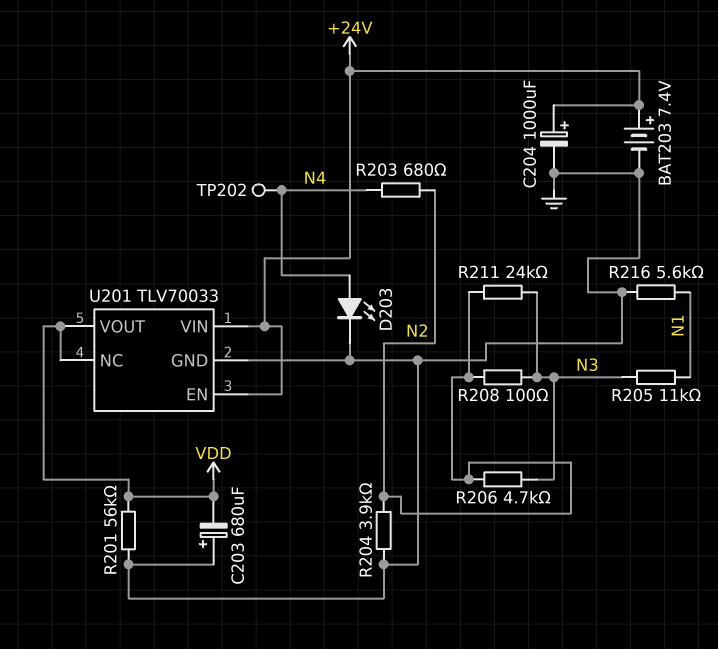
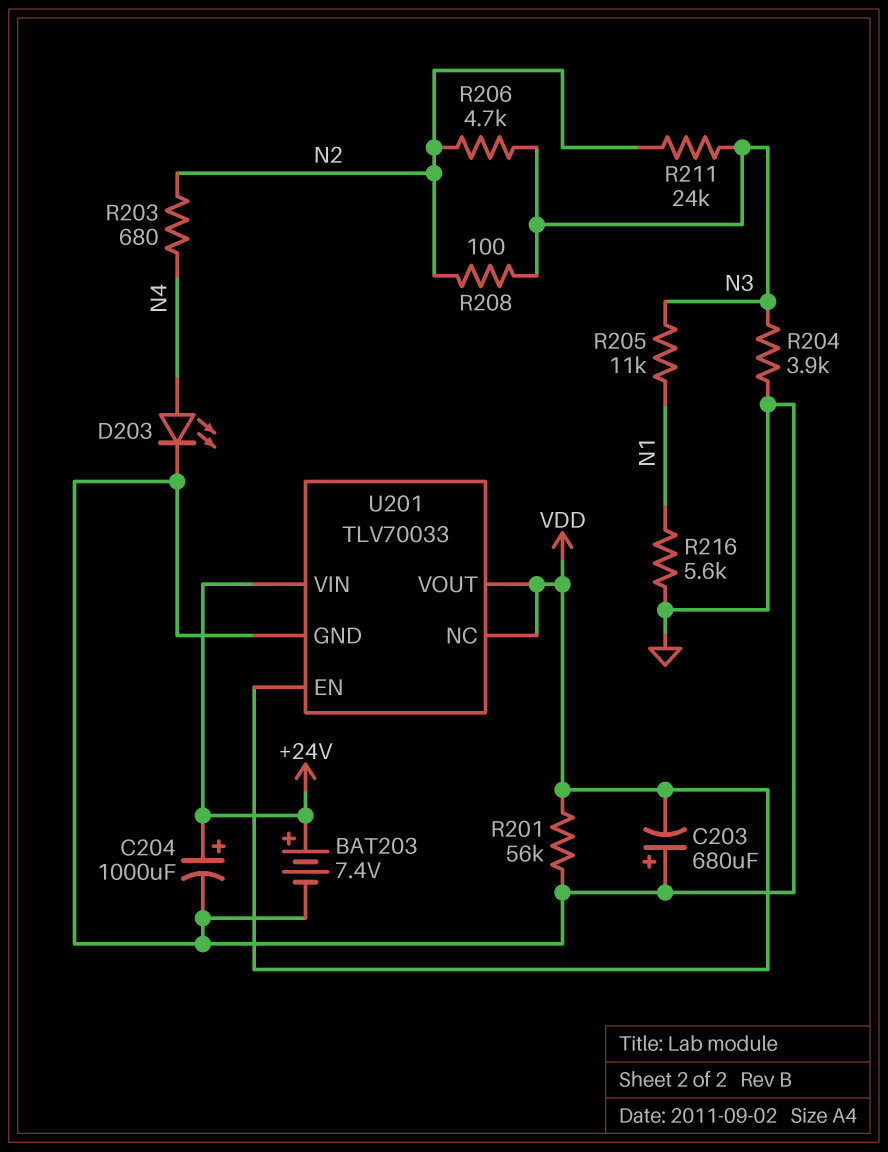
R204: 3.9k (GND, N2) -> 3.9k (GND, N3)
TP202: test point (N4) -> none
U201 pin EN: +24V -> VDD

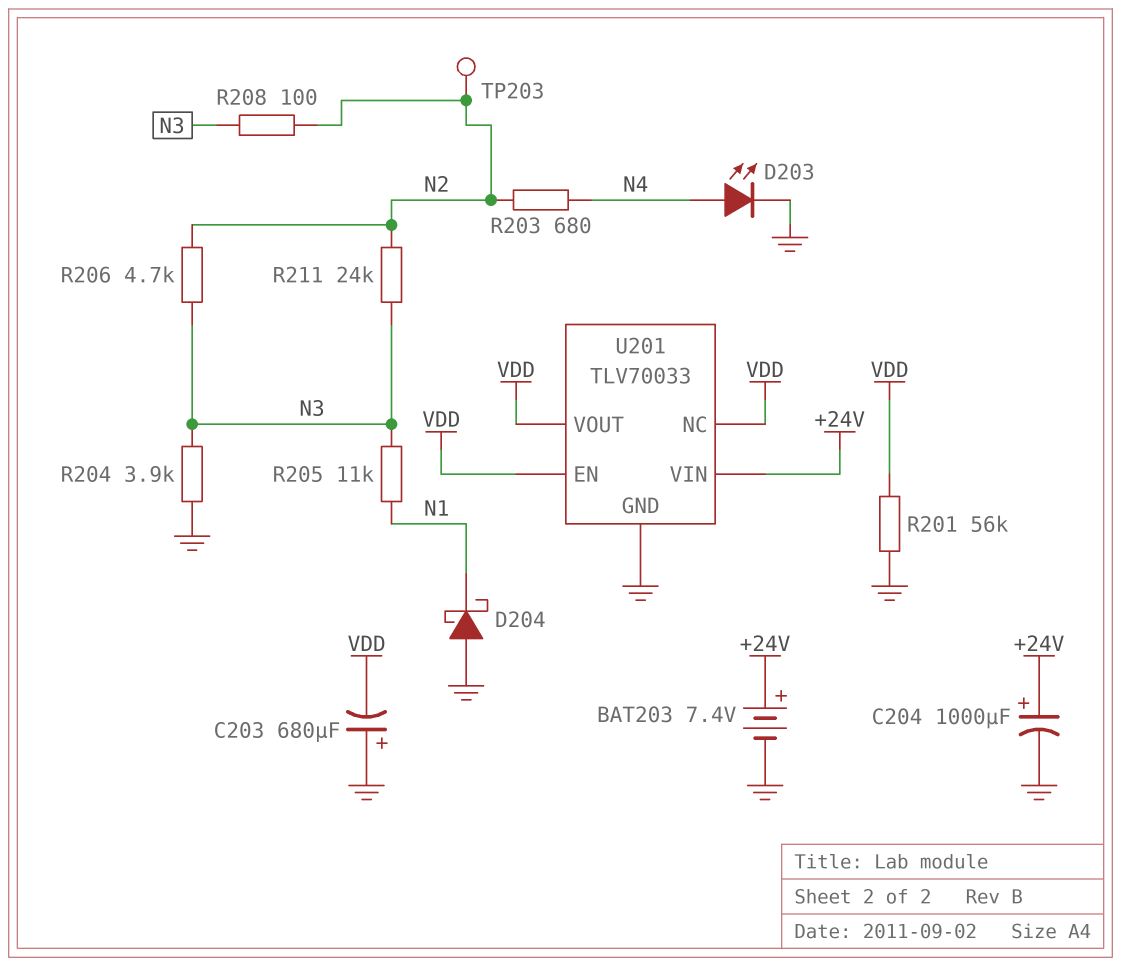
D204: none -> schottky (A GND, K N1)
R216: 5.6k (GND, N1) -> none
TP203: none -> test point (N2)

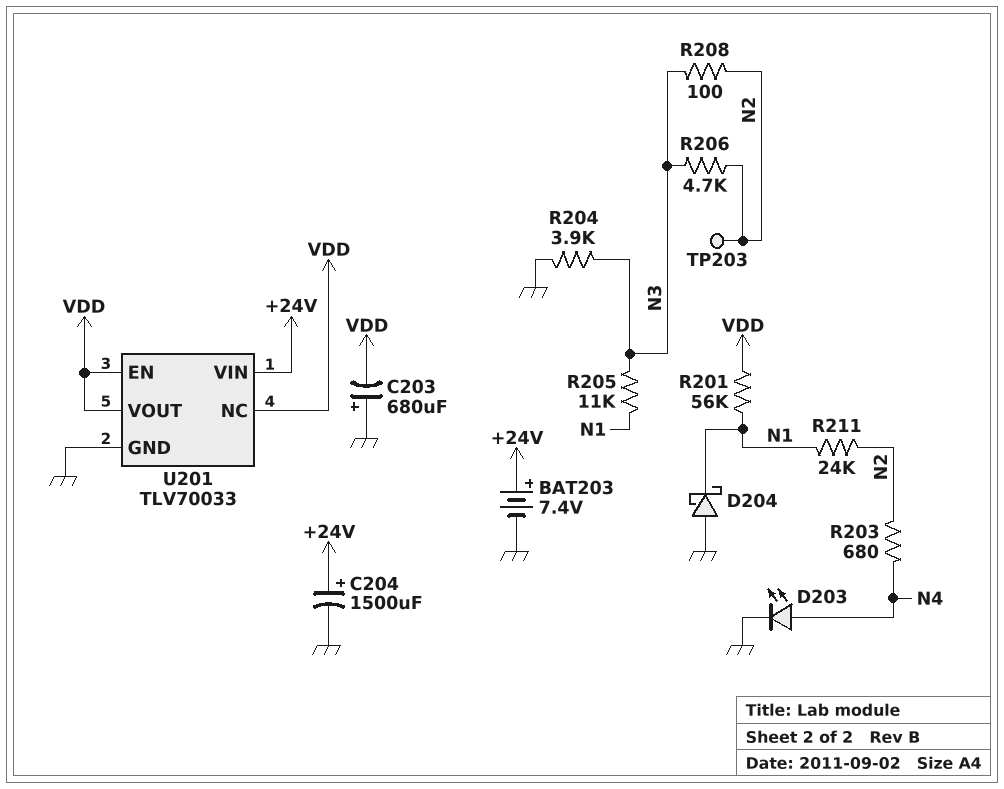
C204: 1000uF (plus +24V, minus GND) -> 1500uF (plus +24V, minus GND)
R201: 56k (GND, VDD) -> 56k (N1, VDD)
R211: 24k (N2, N3) -> 24k (N1, N2)

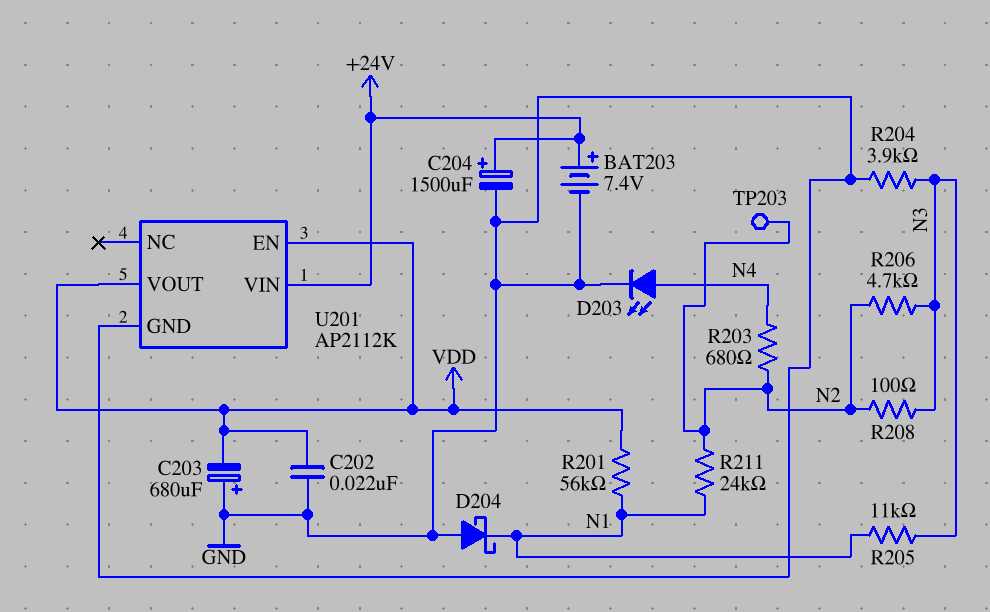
C202: none -> 22nF (GND, VDD)
U201: TLV70033 -> AP2112K
U201 pin NC: VDD -> none

